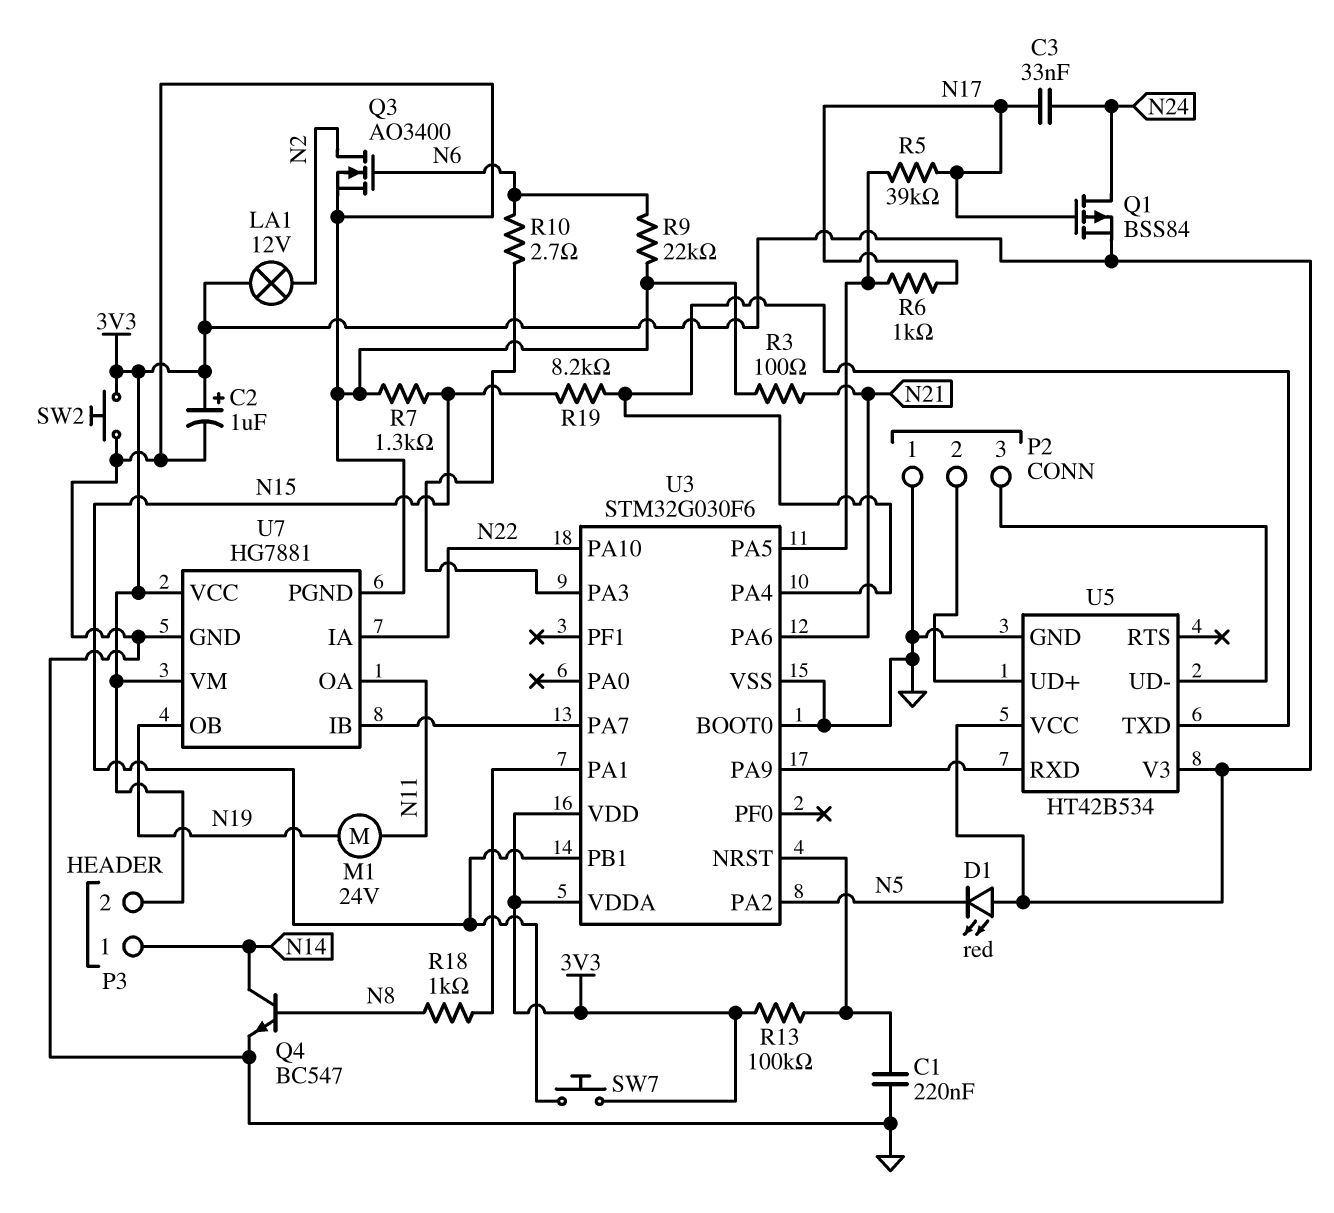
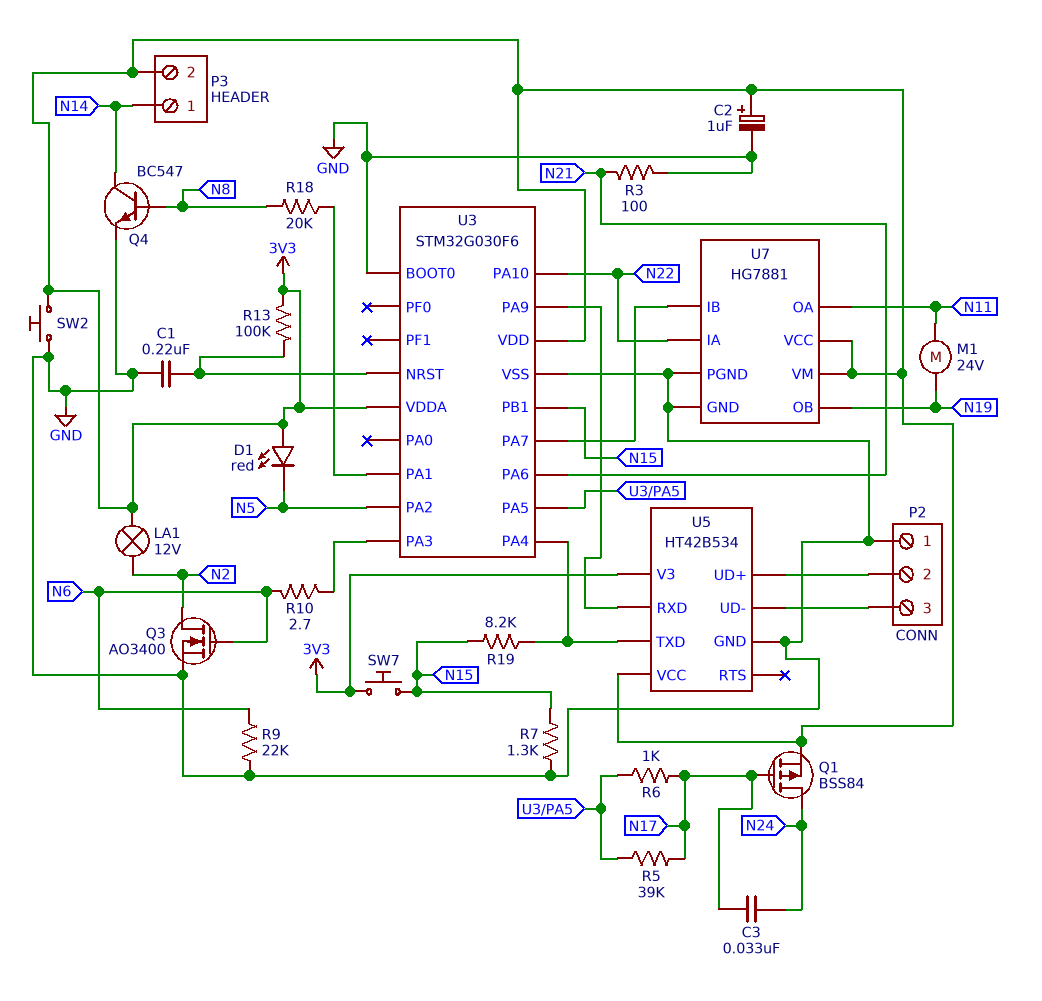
R18: 1k (N8, U3/PA1) -> 20k (N8, U3/PA1)

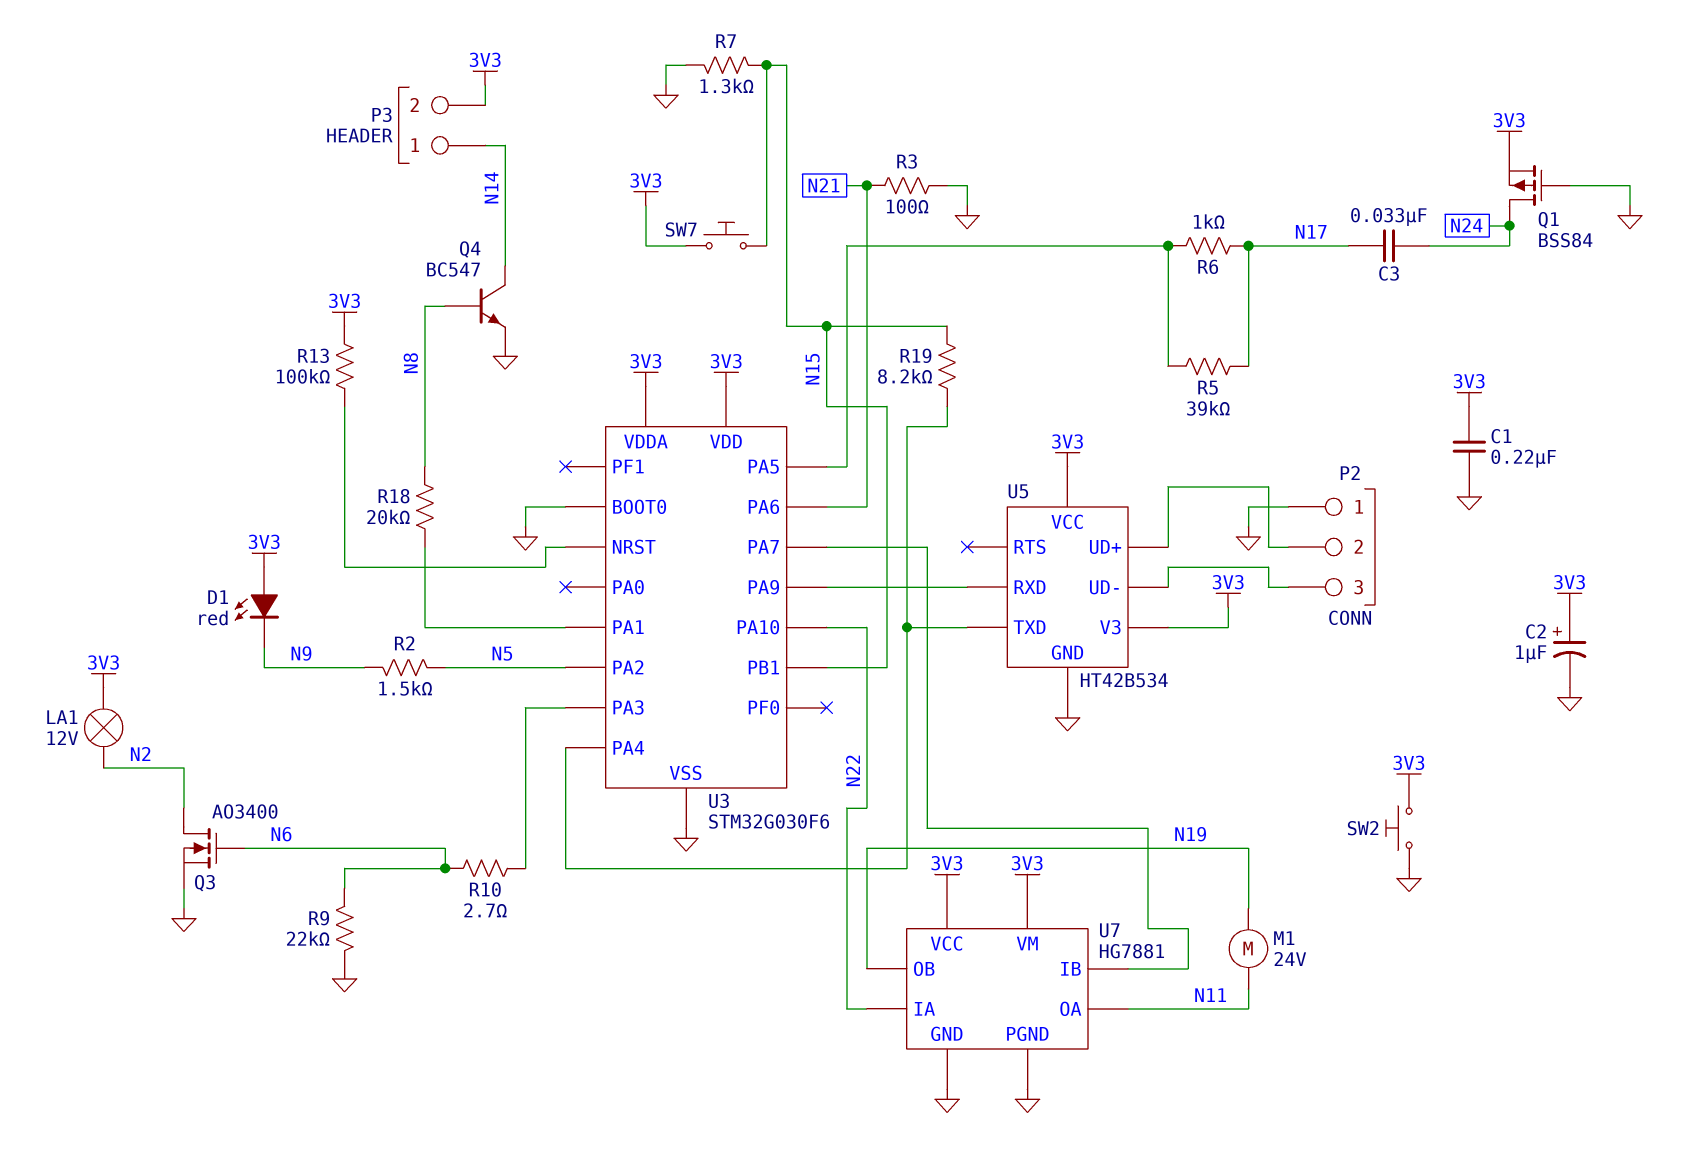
C1: 220nF (GND, U3/NRST) -> 220nF (3V3, GND)
D1: LED red (A 3V3, K N5) -> LED red (A 3V3, K N9)
Q1: PMOS BSS84 (G N17, D N24, S 3V3) -> PMOS BSS84 (G GND, D N24, S 3V3)
R2: none -> 1.5k (N5, N9)

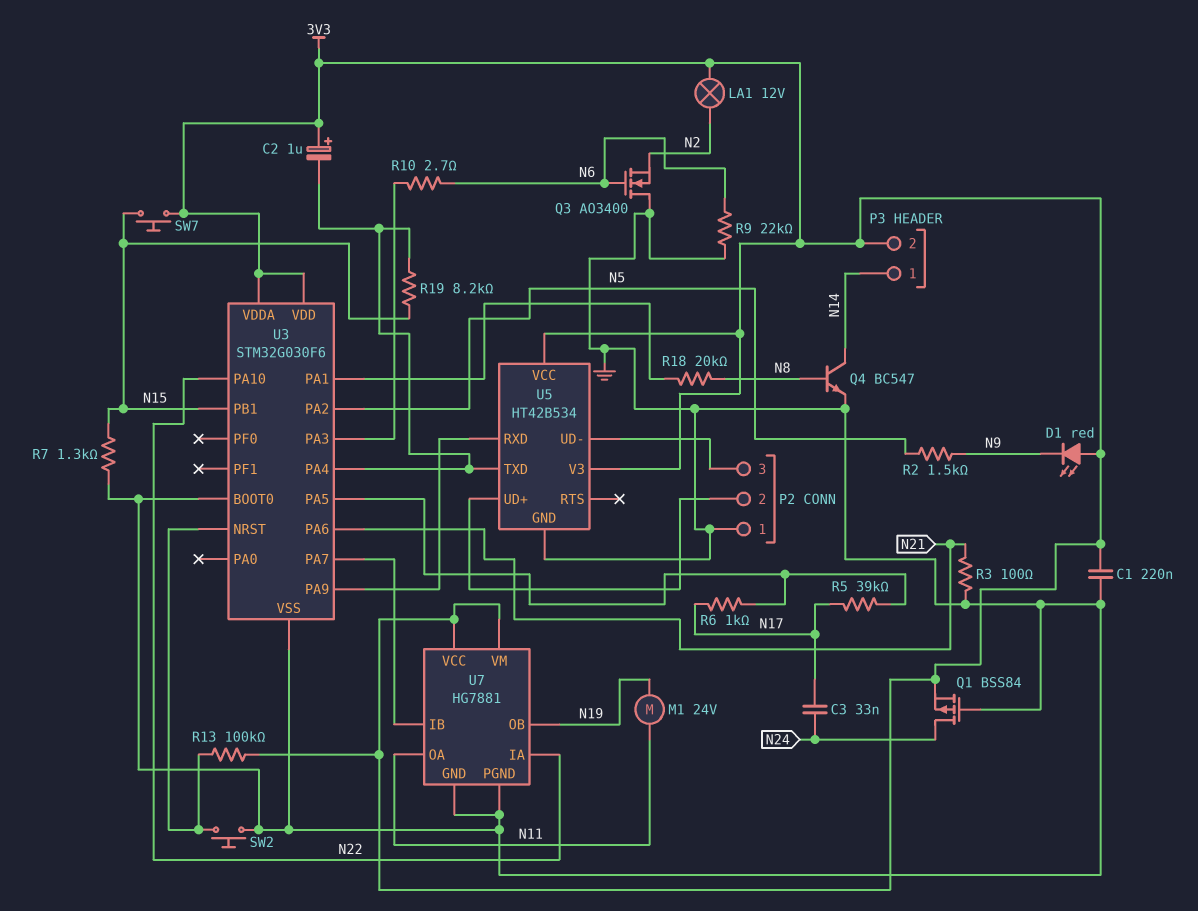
C2: 1uF (plus 3V3, minus GND) -> 1uF (plus 3V3, minus U3/PA4)
Q3: NMOS AO3400 (G N6, D N2, S GND) -> NMOS AO3400 (G N6, D GND, S N2)
SW2: button (3V3, GND) -> button (GND, U3/NRST)

